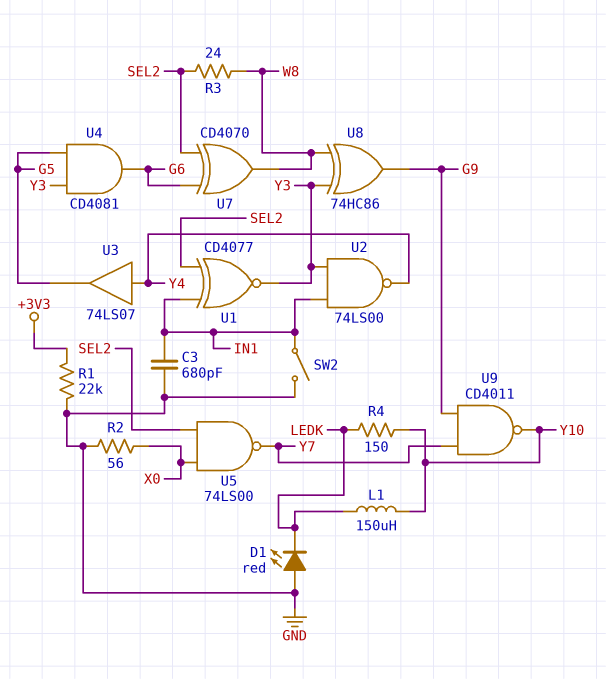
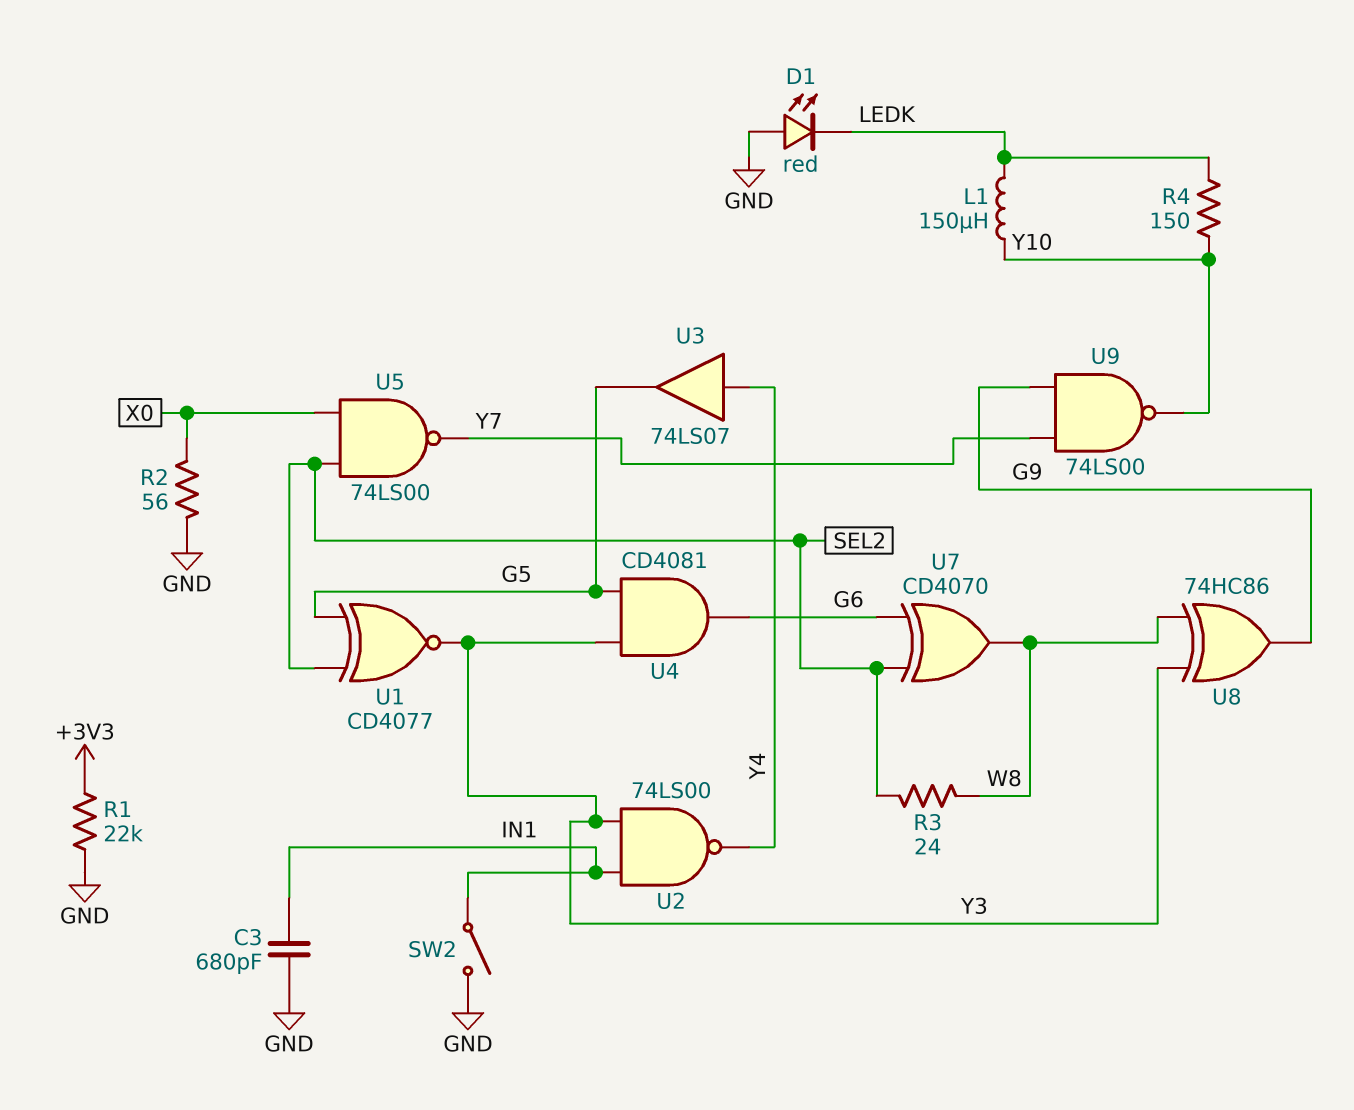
U1: XNOR CD4077 (in IN1, in SEL2, out Y3) -> XNOR CD4077 (in G5, in SEL2, out Y3)
U9: NAND CD4011 (in G9, in Y7, out Y10) -> NAND 74LS00 (in G9, in Y7, out Y10)

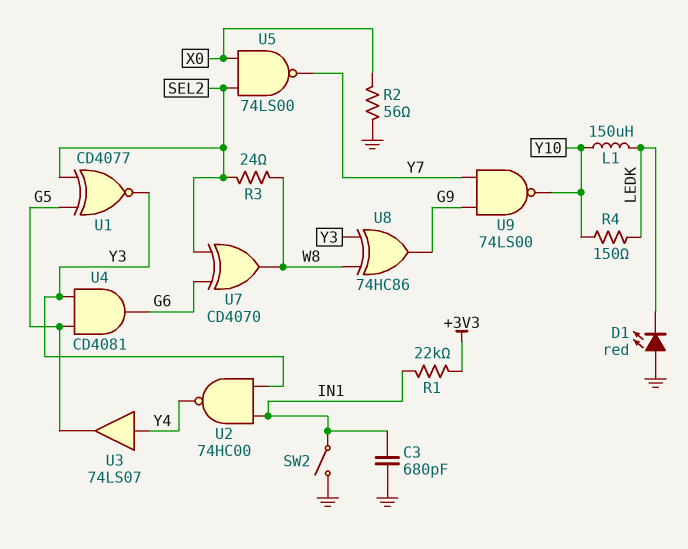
R1: 22k (+3V3, GND) -> 22k (+3V3, IN1)
U2: NAND 74LS00 (in IN1, in Y3, out Y4) -> NAND 74HC00 (in IN1, in Y3, out Y4)

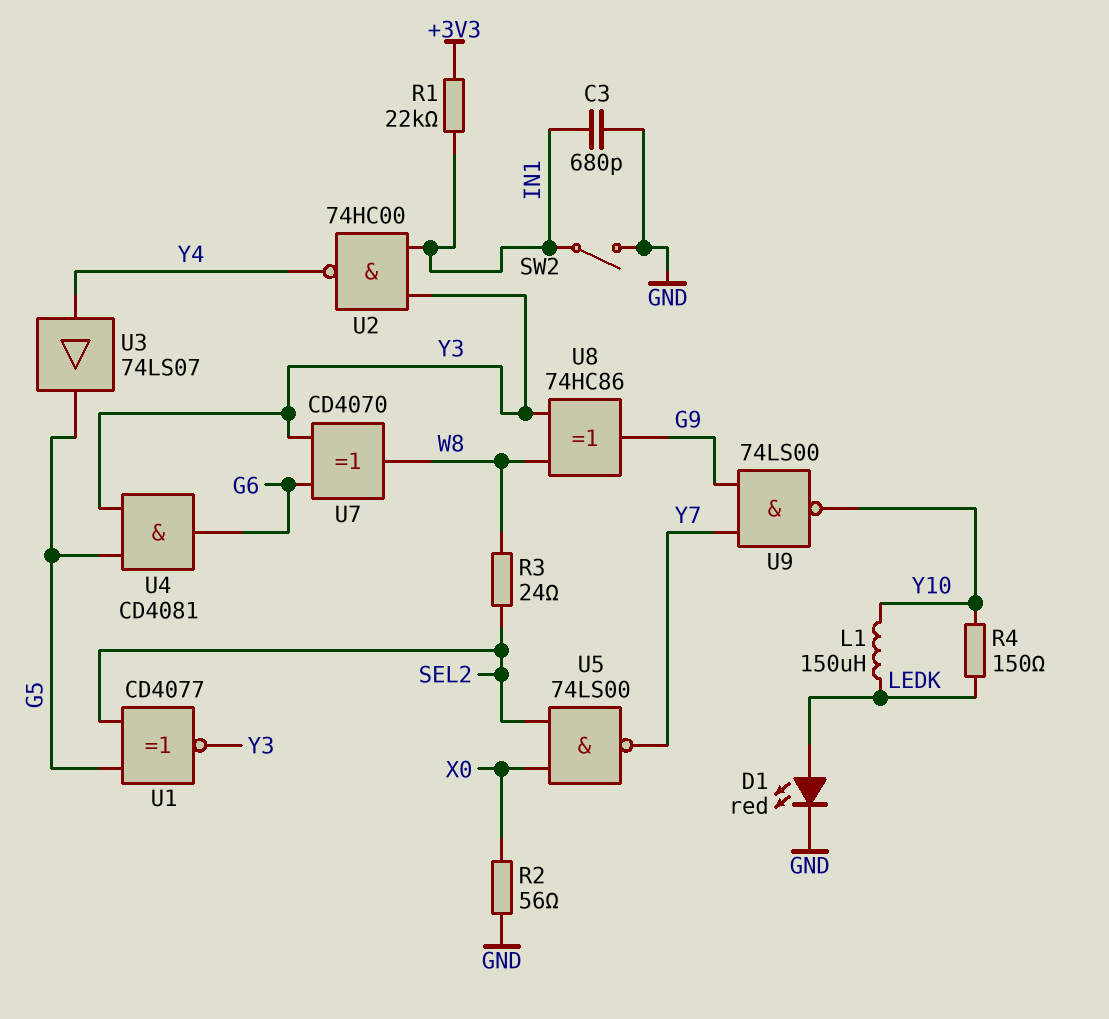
D1: LED red (A GND, K LEDK) -> LED red (A LEDK, K GND)
U7: XOR CD4070 (in G6, in SEL2, out W8) -> XOR CD4070 (in G6, in Y3, out W8)

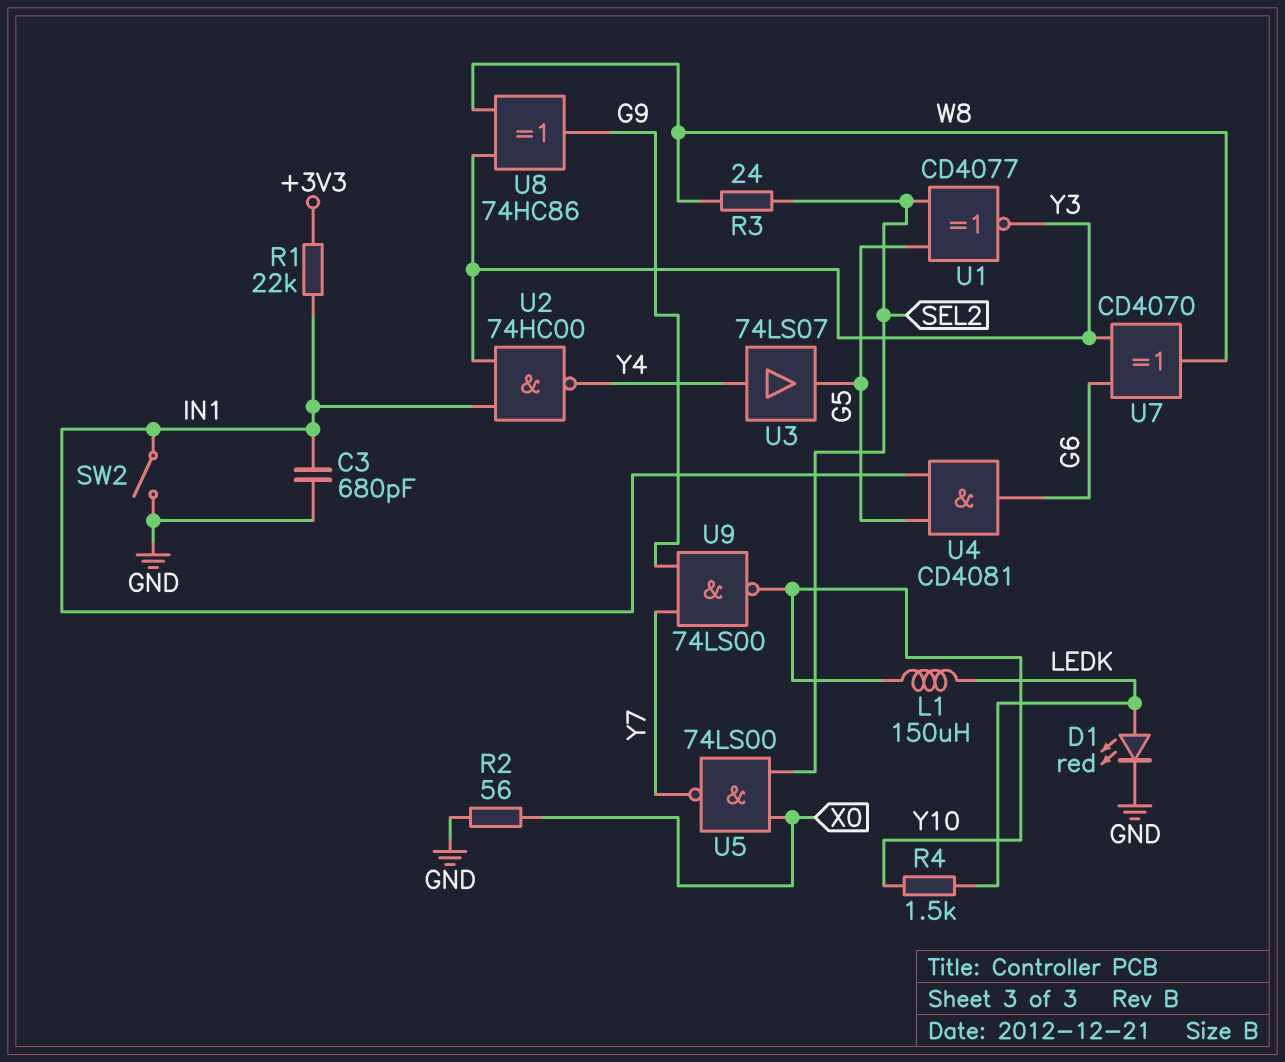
R4: 150 (LEDK, Y10) -> 1.5k (LEDK, Y10)
U4: AND CD4081 (in G5, in Y3, out G6) -> AND CD4081 (in G5, in IN1, out G6)

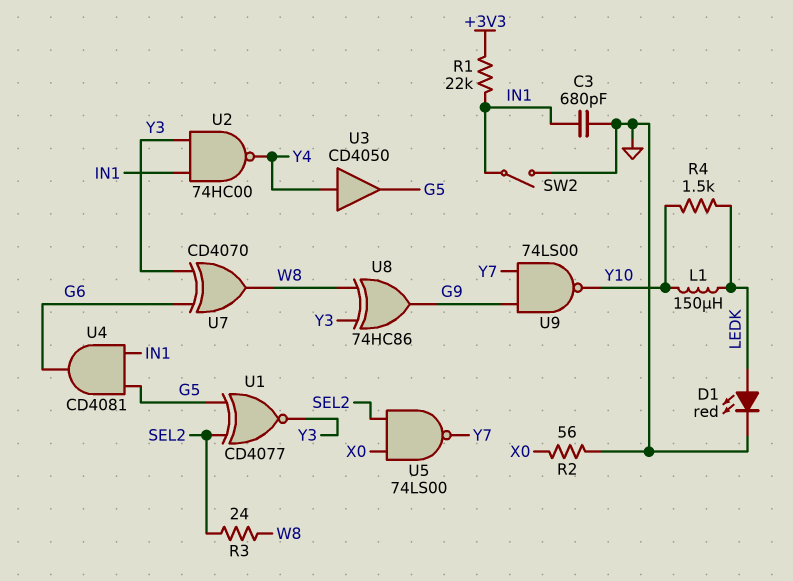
U3: buffer 74LS07 (in Y4, out G5) -> buffer CD4050 (in Y4, out G5)

